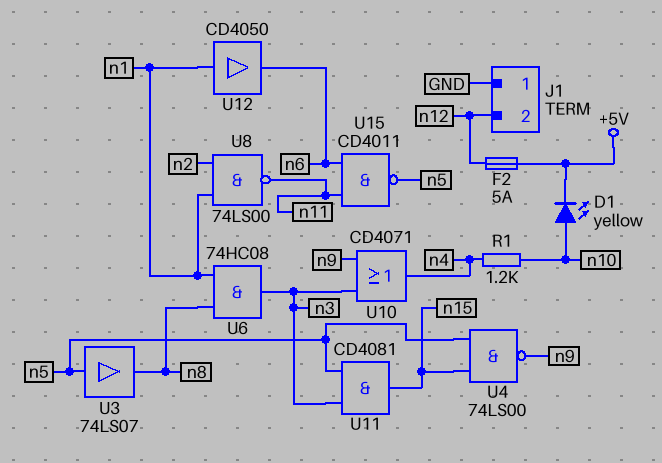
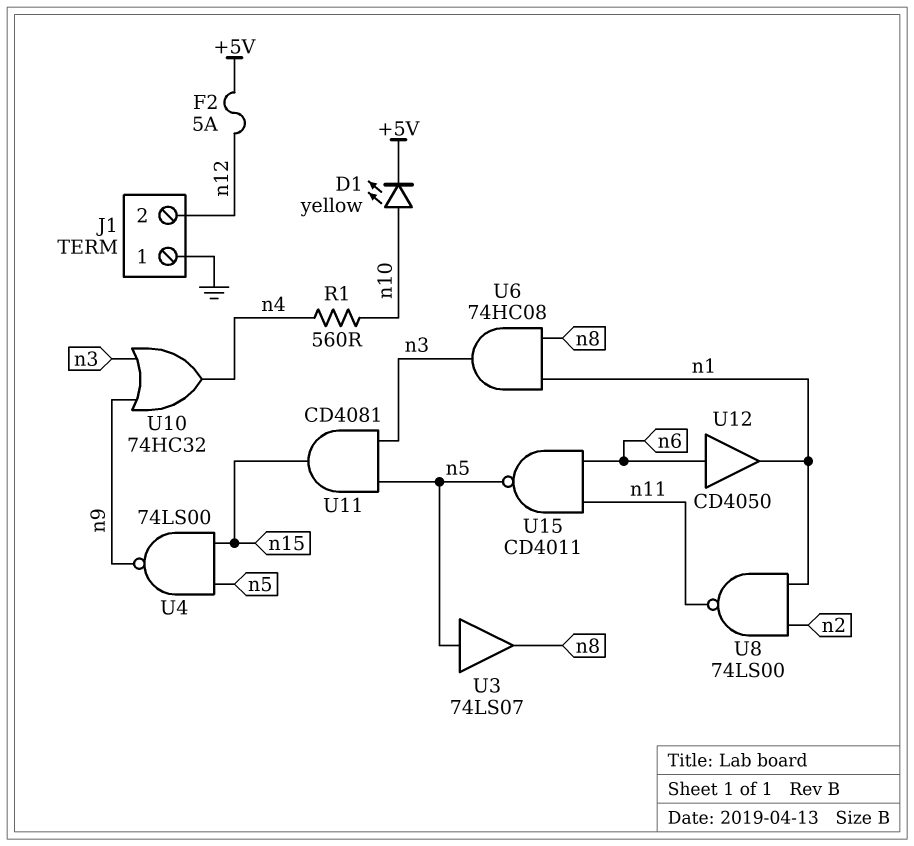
R1: 1.2k (n4, n10) -> 560 (n4, n10)
U10: OR CD4071 (in n3, in n9, out n4) -> OR 74HC32 (in n3, in n9, out n4)
U12: buffer CD4050 (in n1, out n6) -> buffer CD4050 (in n6, out n1)

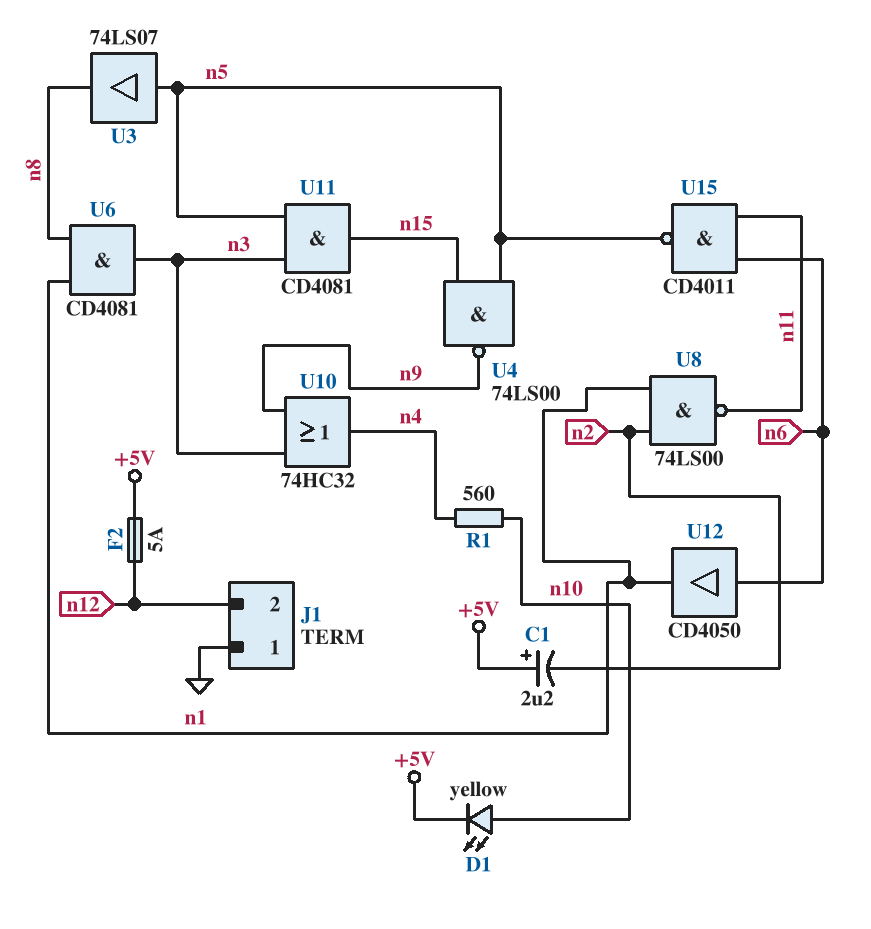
C1: none -> 2.2uF (plus +5V, minus n2)
U6: AND 74HC08 (in n1, in n8, out n3) -> AND CD4081 (in n1, in n8, out n3)

